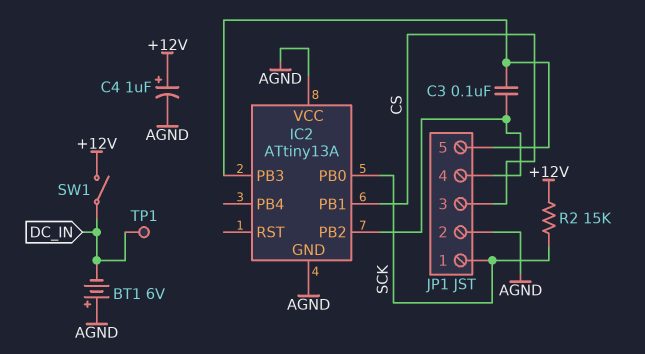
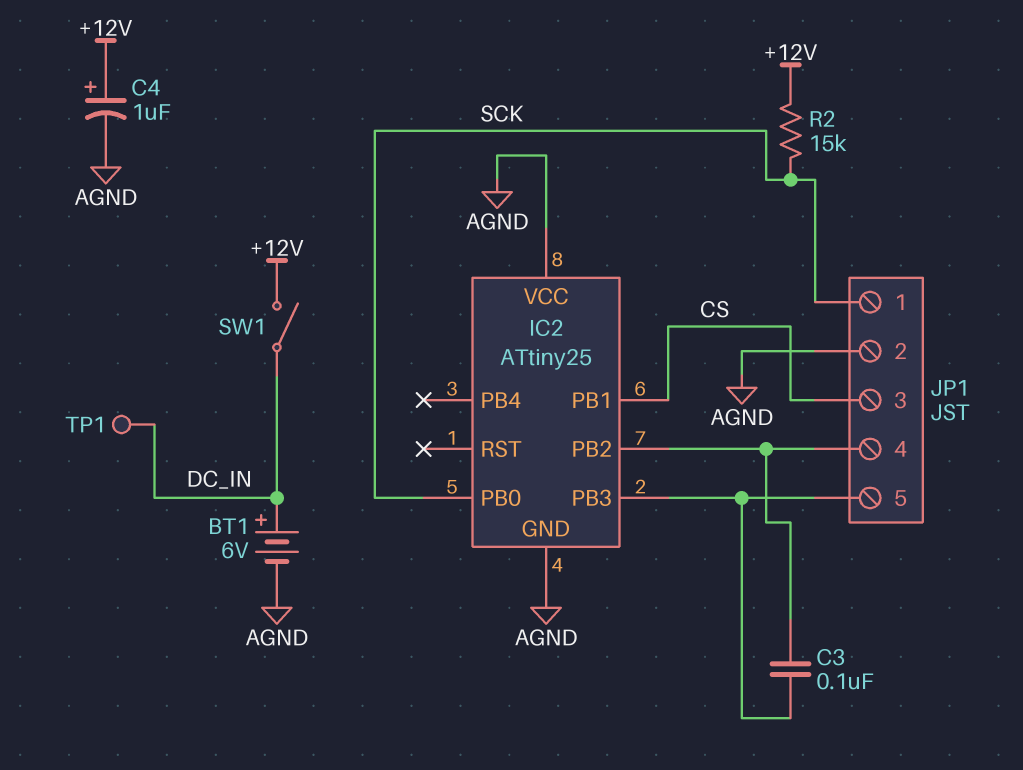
BT1: 6V (plus AGND, minus DC_IN) -> 6V (plus DC_IN, minus AGND)
IC2: ATtiny13A -> ATtiny25

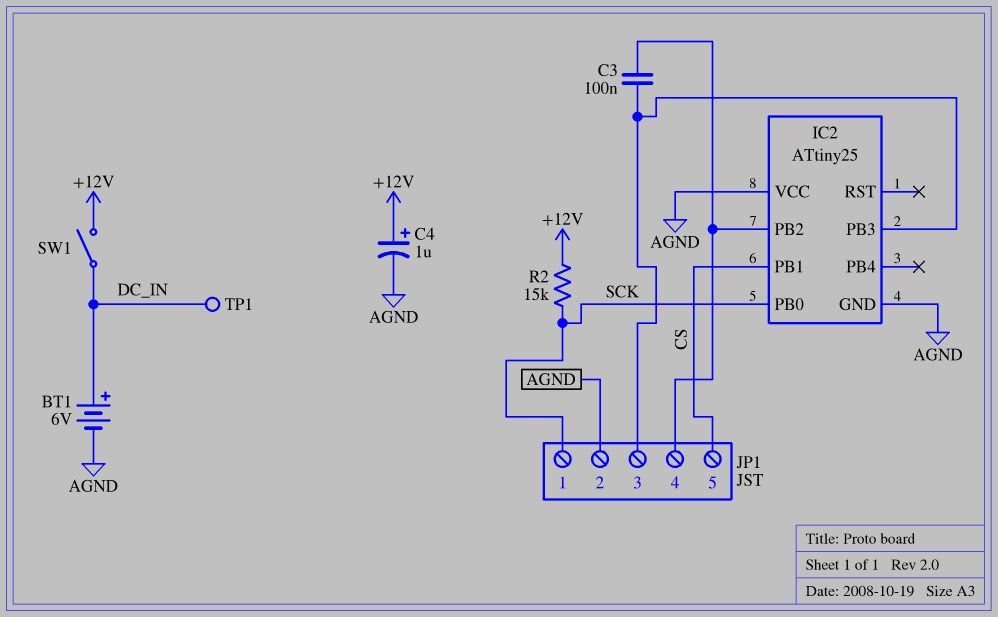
JP1 pin 3: CS -> IC2/PB3
JP1 pin 5: IC2/PB3 -> CS

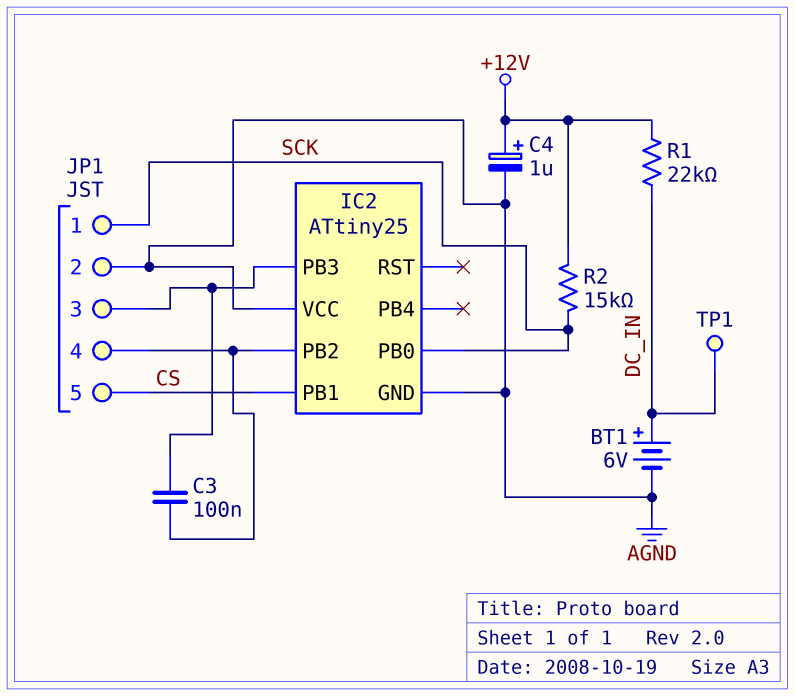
R1: none -> 22k (+12V, DC_IN)
SW1: switch (+12V, DC_IN) -> none

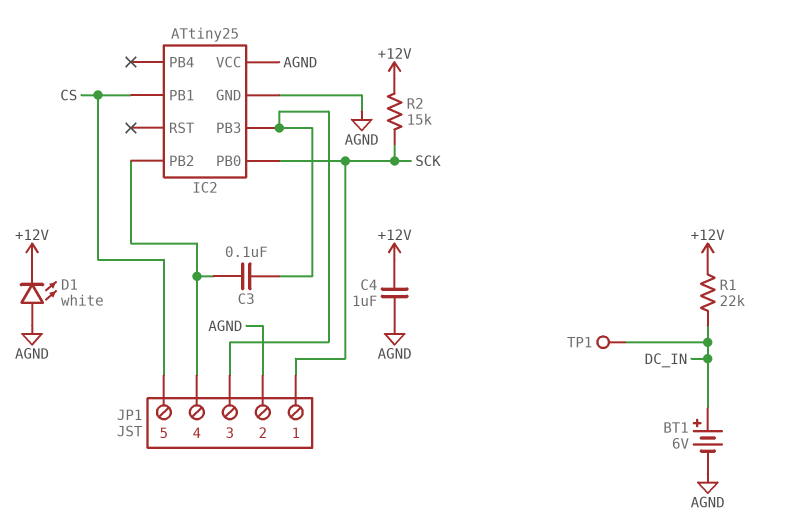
C4: 1uF (plus +12V, minus AGND) -> 1uF (+12V, AGND)
D1: none -> LED white (A AGND, K +12V)

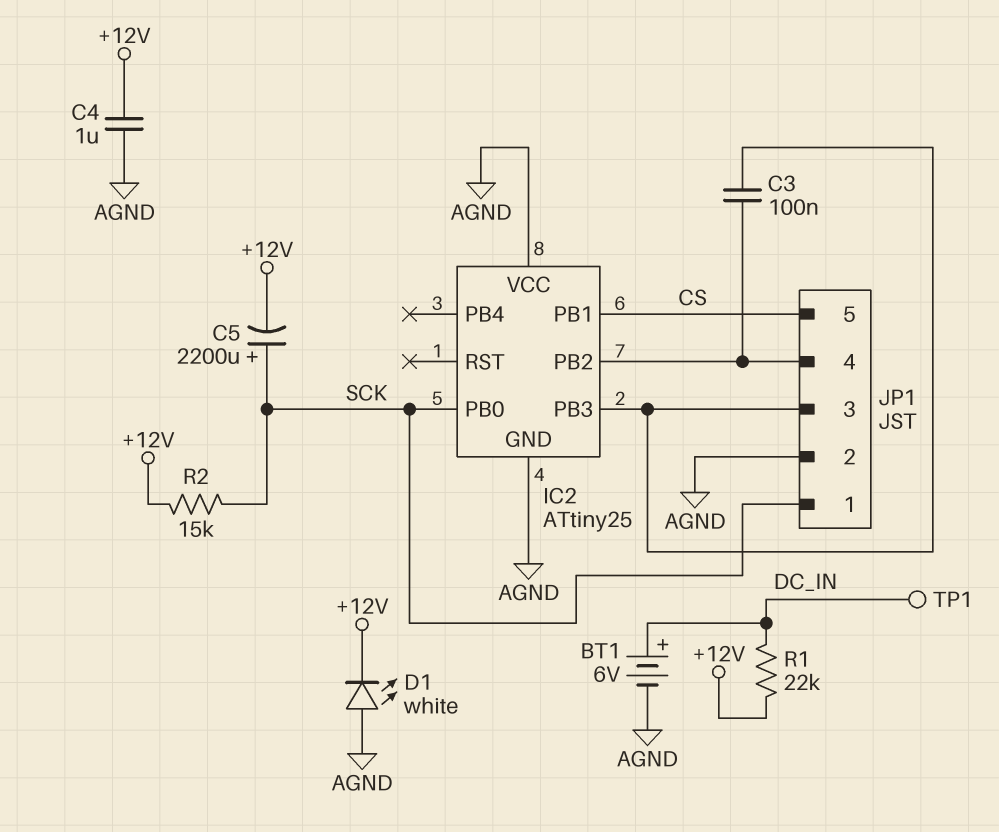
C5: none -> 2200uF (plus SCK, minus +12V)

